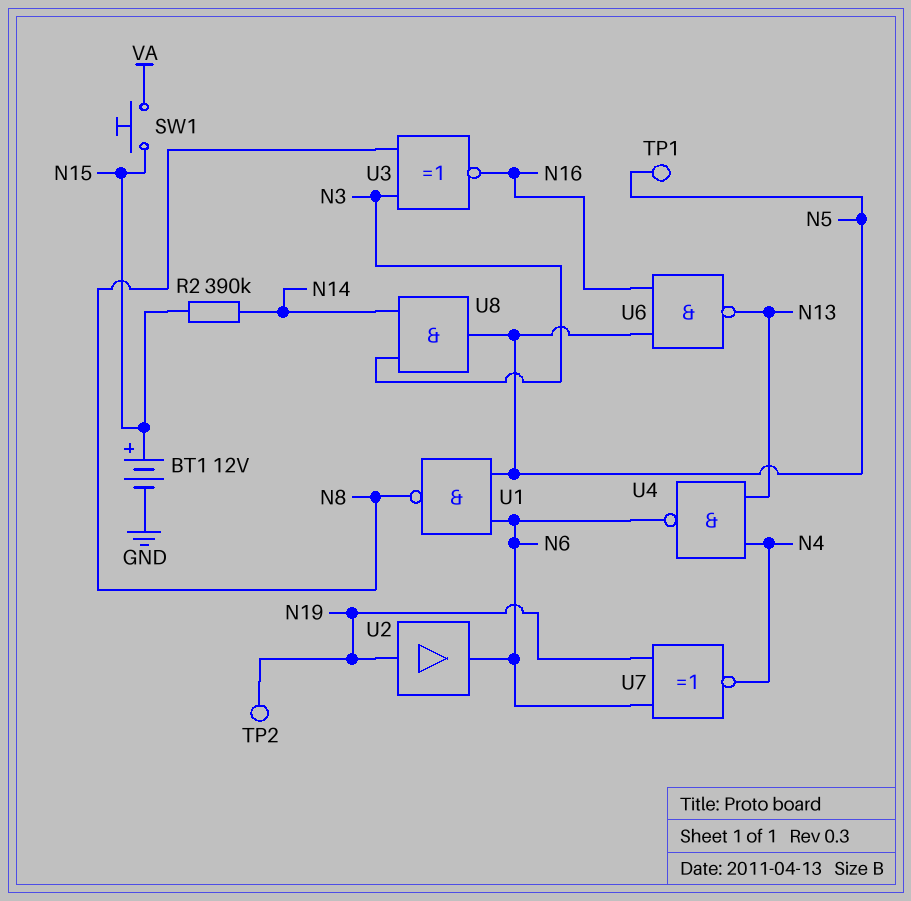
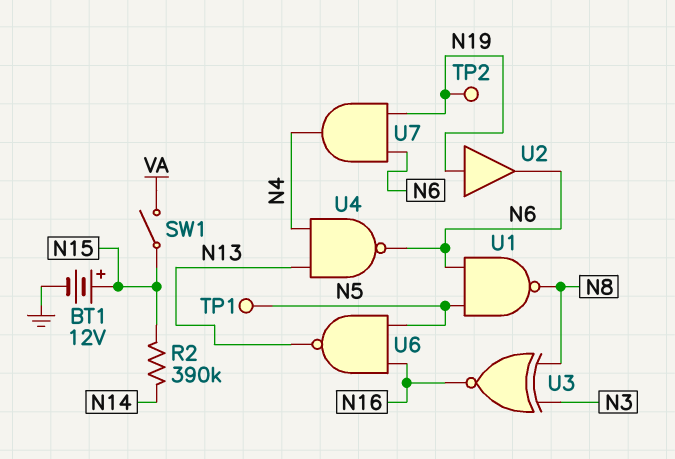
SW1: button (N15, VA) -> switch (N15, VA)
U7: XNOR (in N6, in N19, out N4) -> AND (in N6, in N19, out N4)
U8: AND (in N3, in N14, out N5) -> none

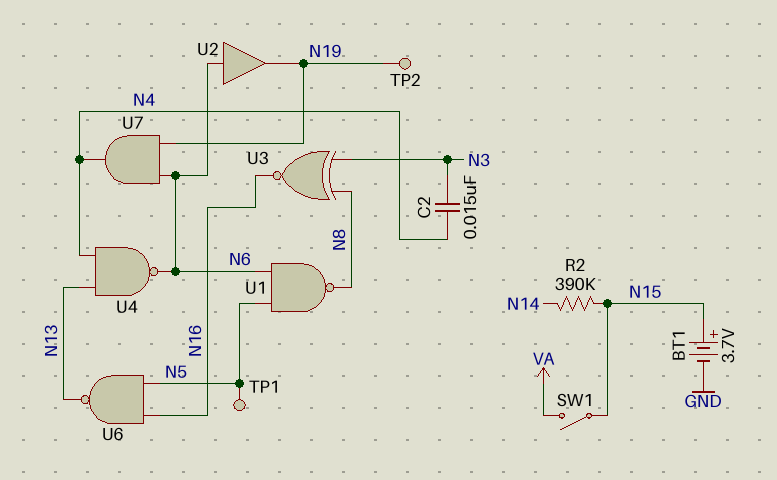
BT1: 12V (plus N15, minus GND) -> 3.7V (plus N15, minus GND)
C2: none -> 15nF (N3, N4)
U2: buffer (in N19, out N6) -> buffer (in N6, out N19)

